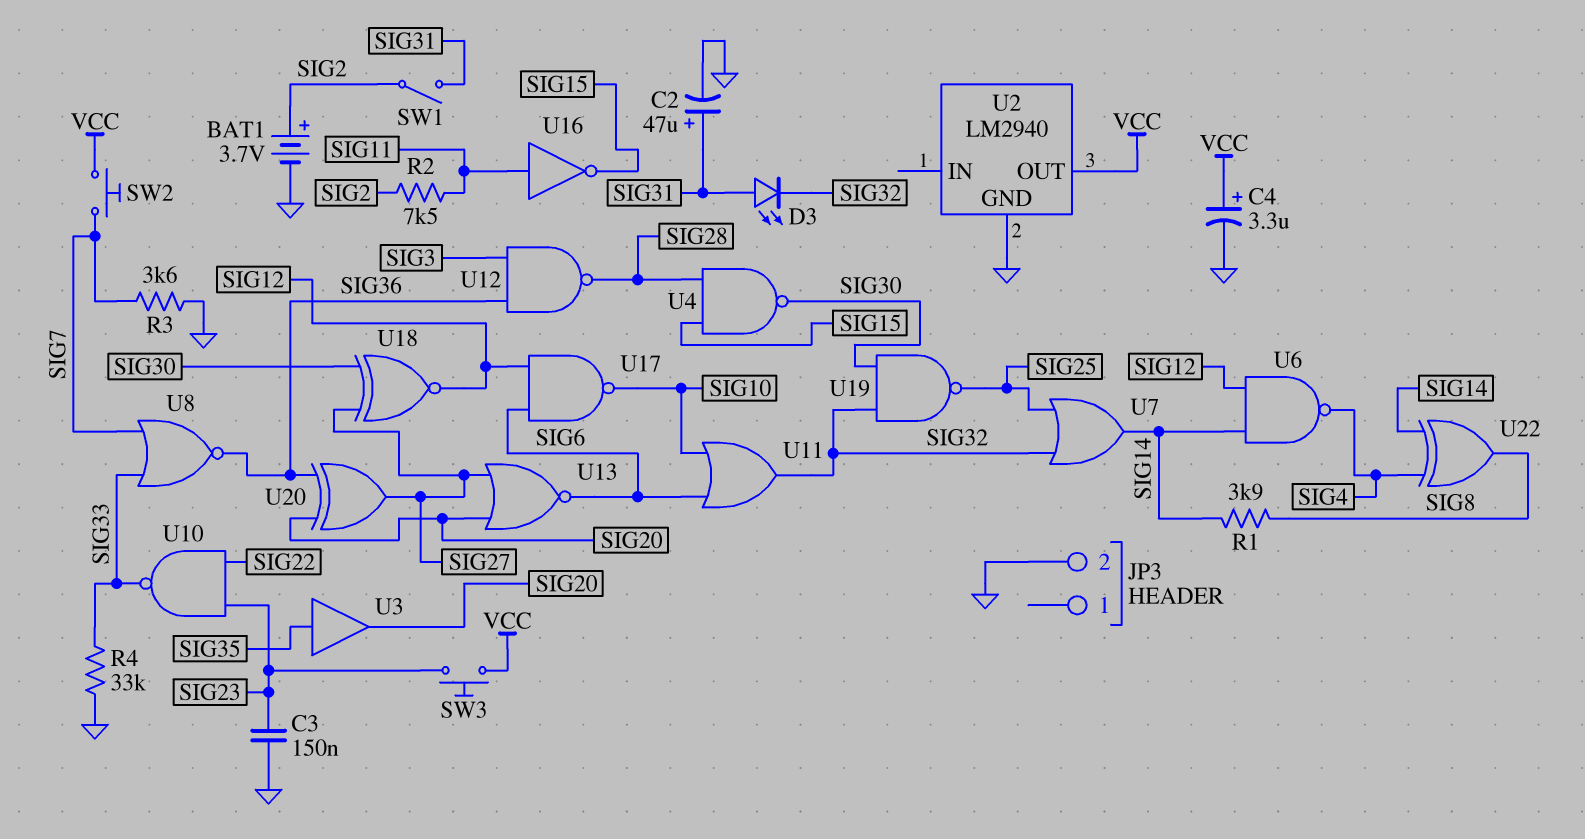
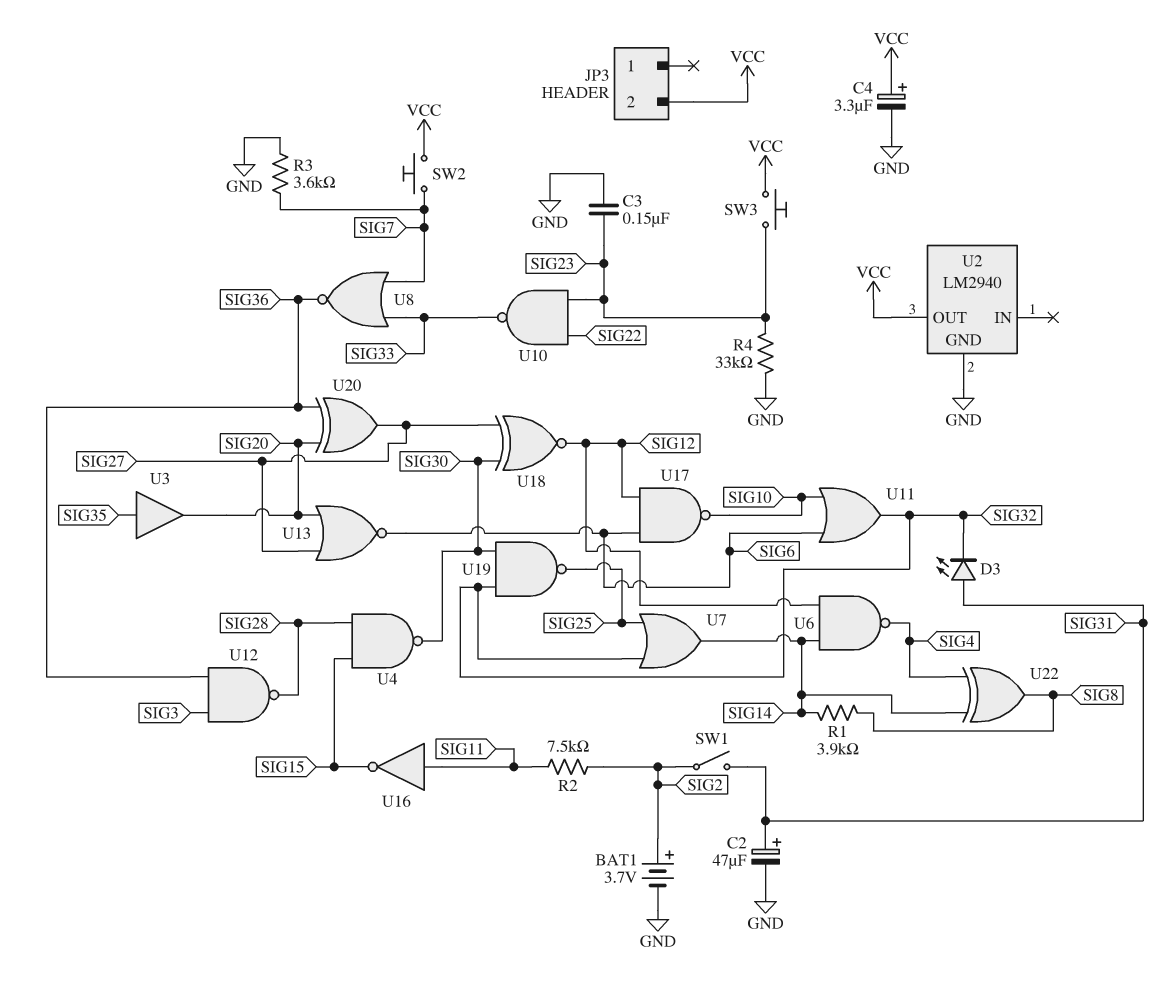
JP3 pin 2: GND -> VCC
R4: 33k (GND, SIG33) -> 33k (GND, SIG23)

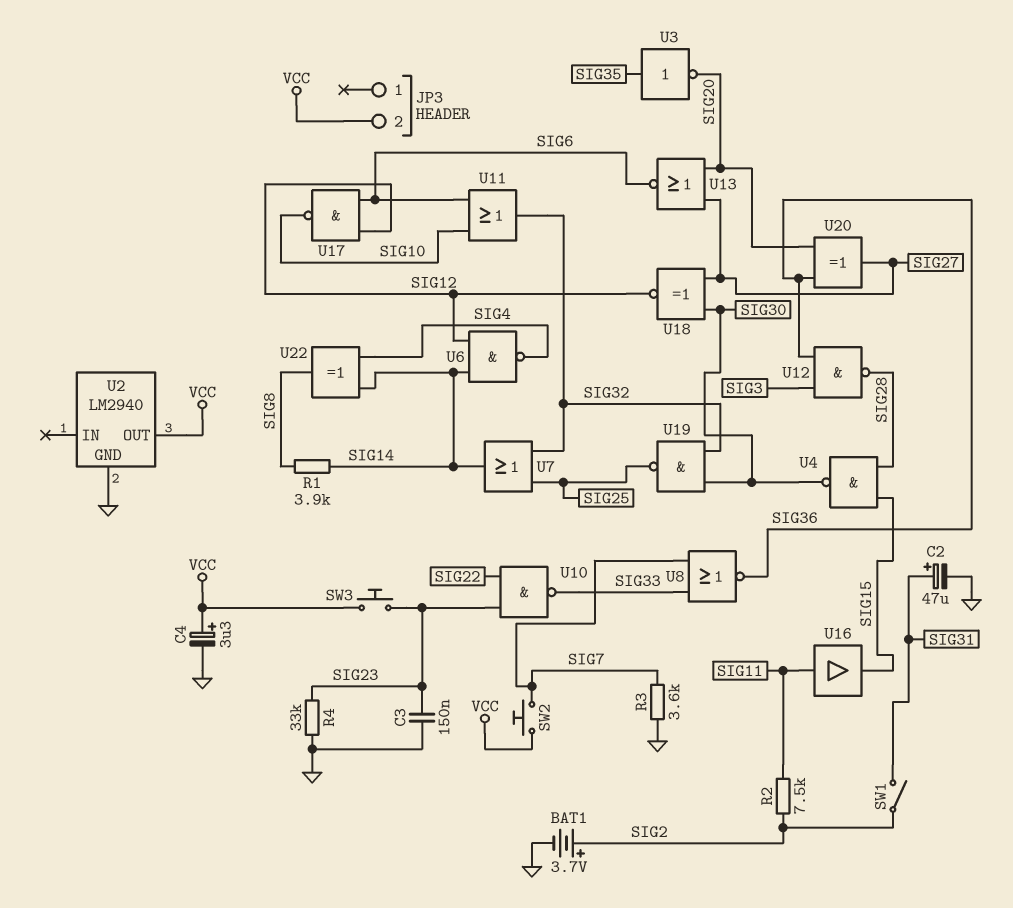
D3: LED (A SIG31, K SIG32) -> none
U3: buffer (in SIG35, out SIG20) -> NOT (in SIG35, out SIG20)
U16: NOT (in SIG11, out SIG15) -> buffer (in SIG11, out SIG15)

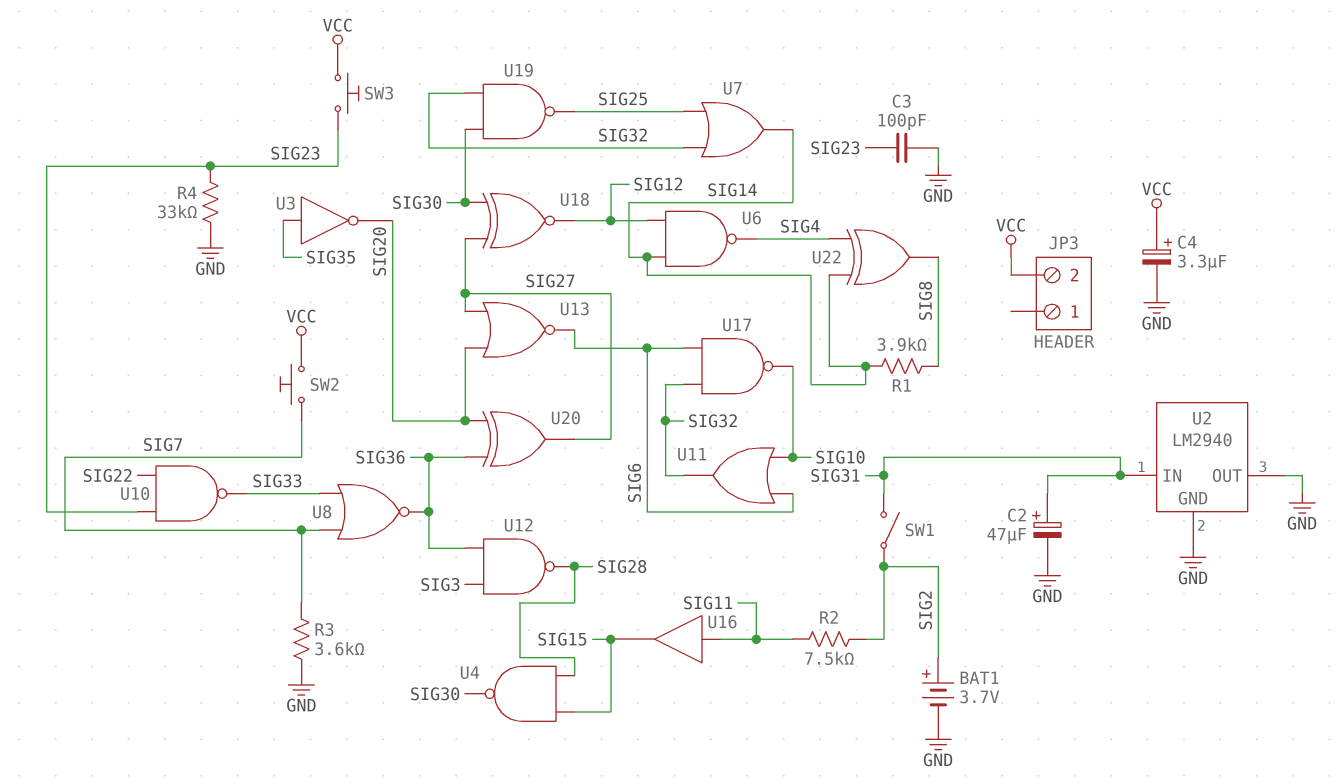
C3: 150nF (GND, SIG23) -> 100pF (GND, SIG23)
U2 pin IN: none -> SIG31
U2 pin OUT: VCC -> GND
U17: NAND (in SIG6, in SIG12, out SIG10) -> NAND (in SIG6, in SIG32, out SIG10)

